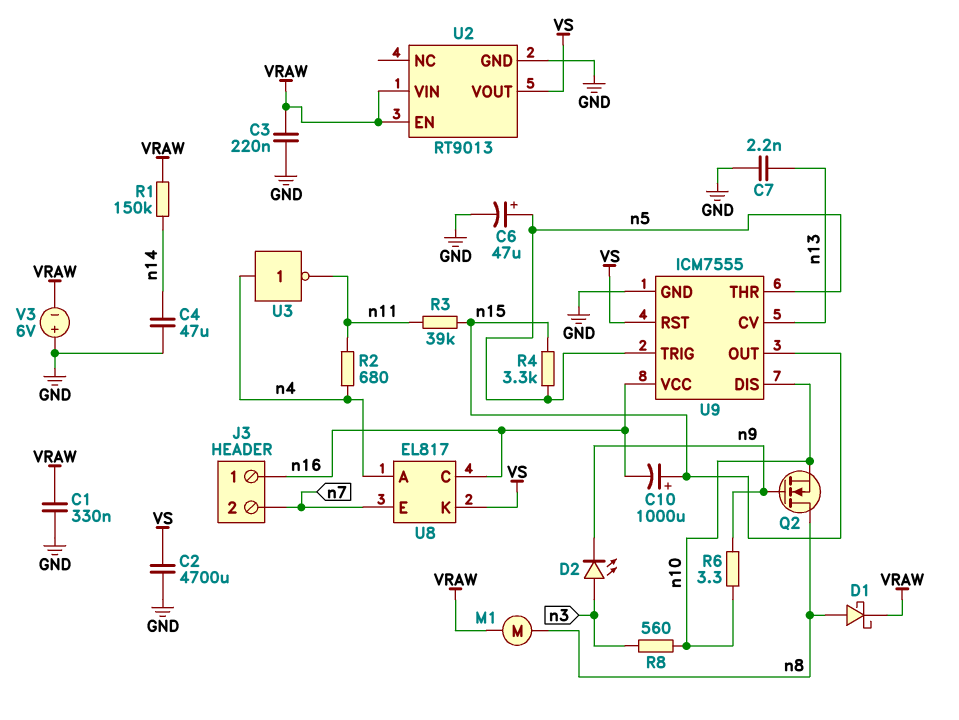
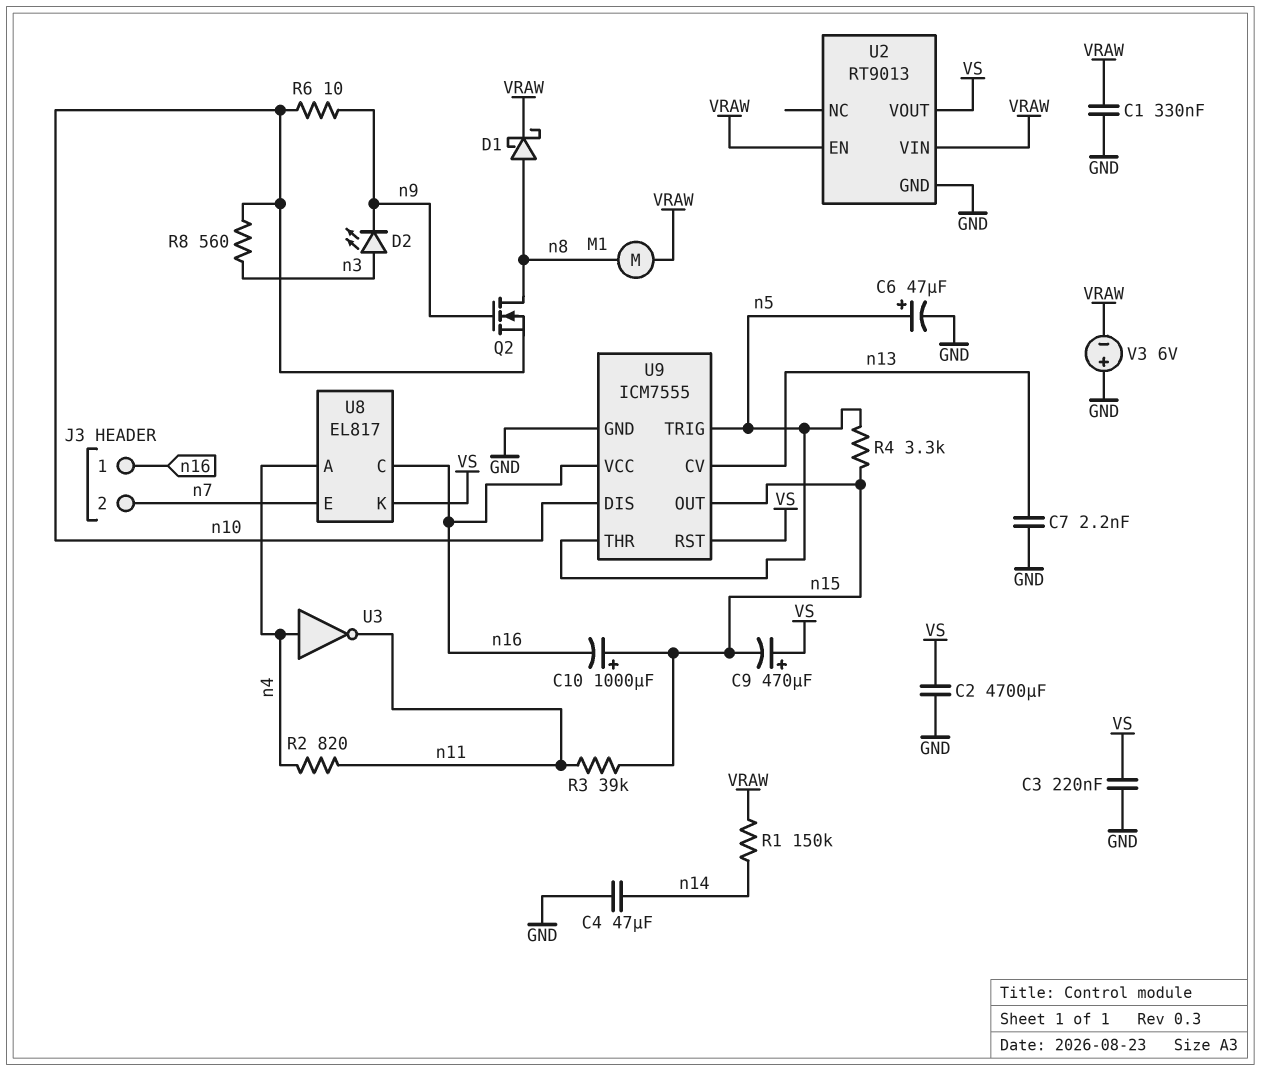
C3: 220nF (GND, VRAW) -> 220nF (GND, VS)
C9: none -> 470uF (plus VS, minus n15)
R2: 680 (n4, n11) -> 820 (n4, n11)
R6: 3.3 (n9, n10) -> 10 (n9, n10)

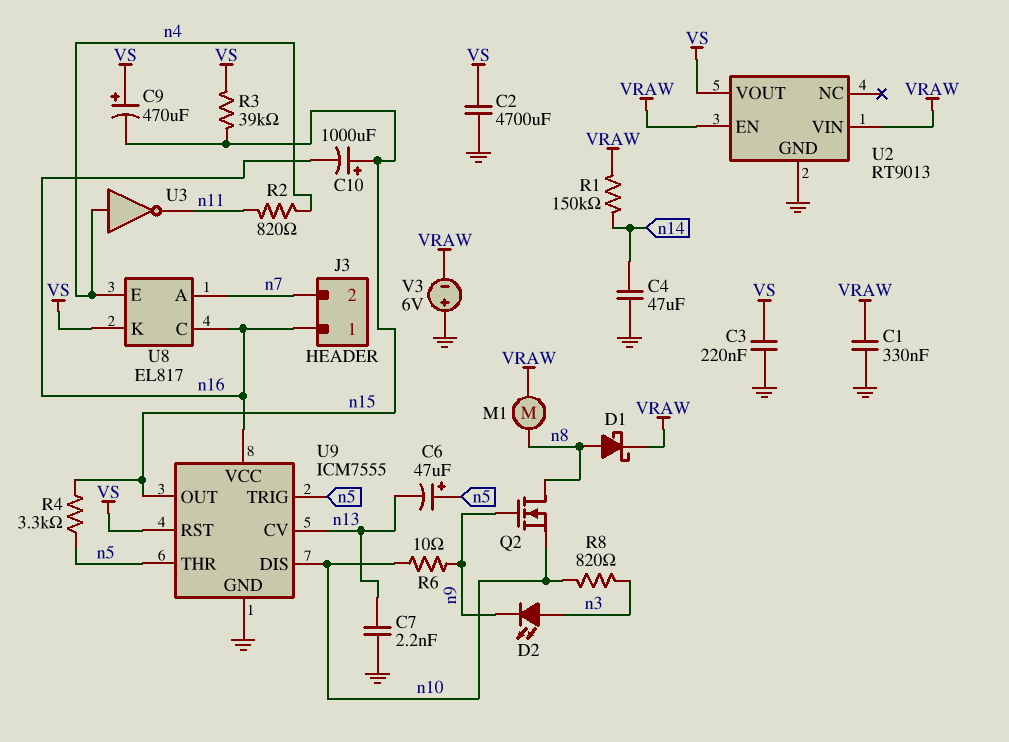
C6: 47uF (plus n5, minus GND) -> 47uF (plus n5, minus n13)
R3: 39k (n11, n15) -> 39k (VS, n15)
R8: 560 (n3, n10) -> 820 (n3, n10)
U8 pin A: n4 -> n7
U8 pin E: n7 -> n4

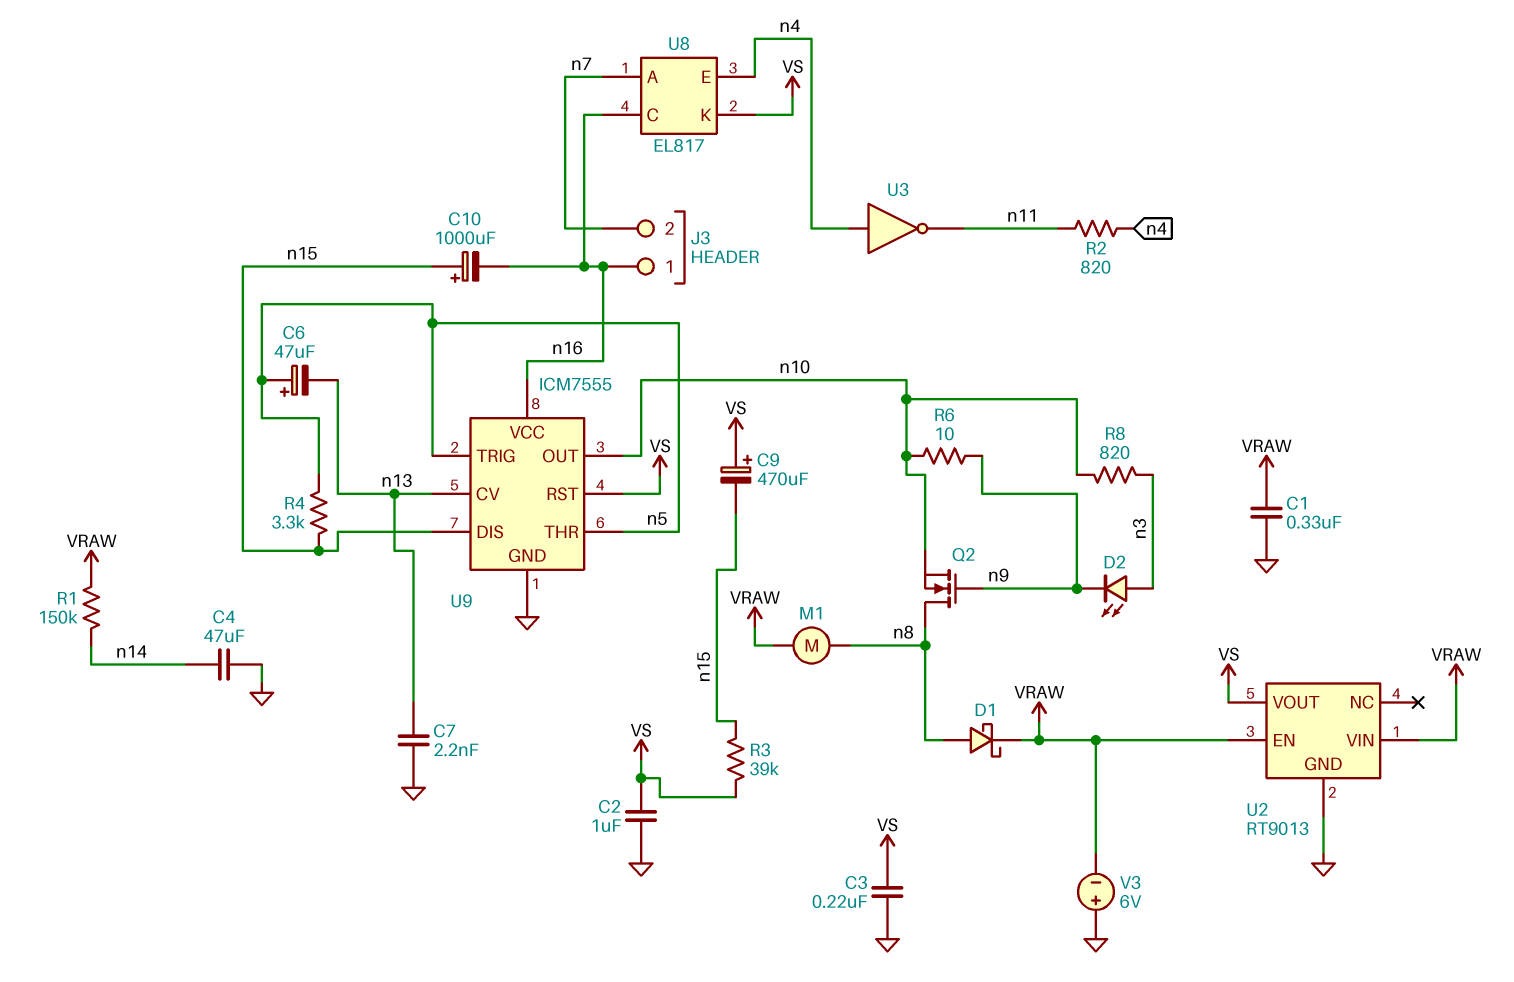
C2: 4700uF (GND, VS) -> 1uF (GND, VS)
U9 pin DIS: n10 -> n15
U9 pin OUT: n15 -> n10

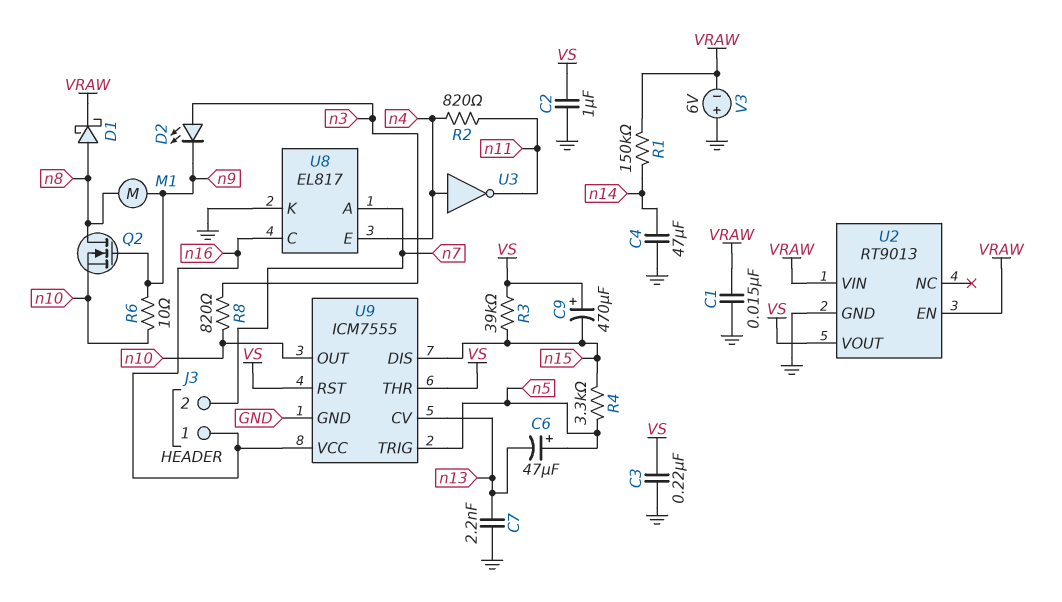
C1: 330nF (GND, VRAW) -> 15nF (GND, VRAW)
C10: 1000uF (plus n15, minus n16) -> none
M1: motor (VRAW, n8) -> motor (n8, n9)
U8 pin K: VS -> GND
U9 pin THR: n5 -> VS

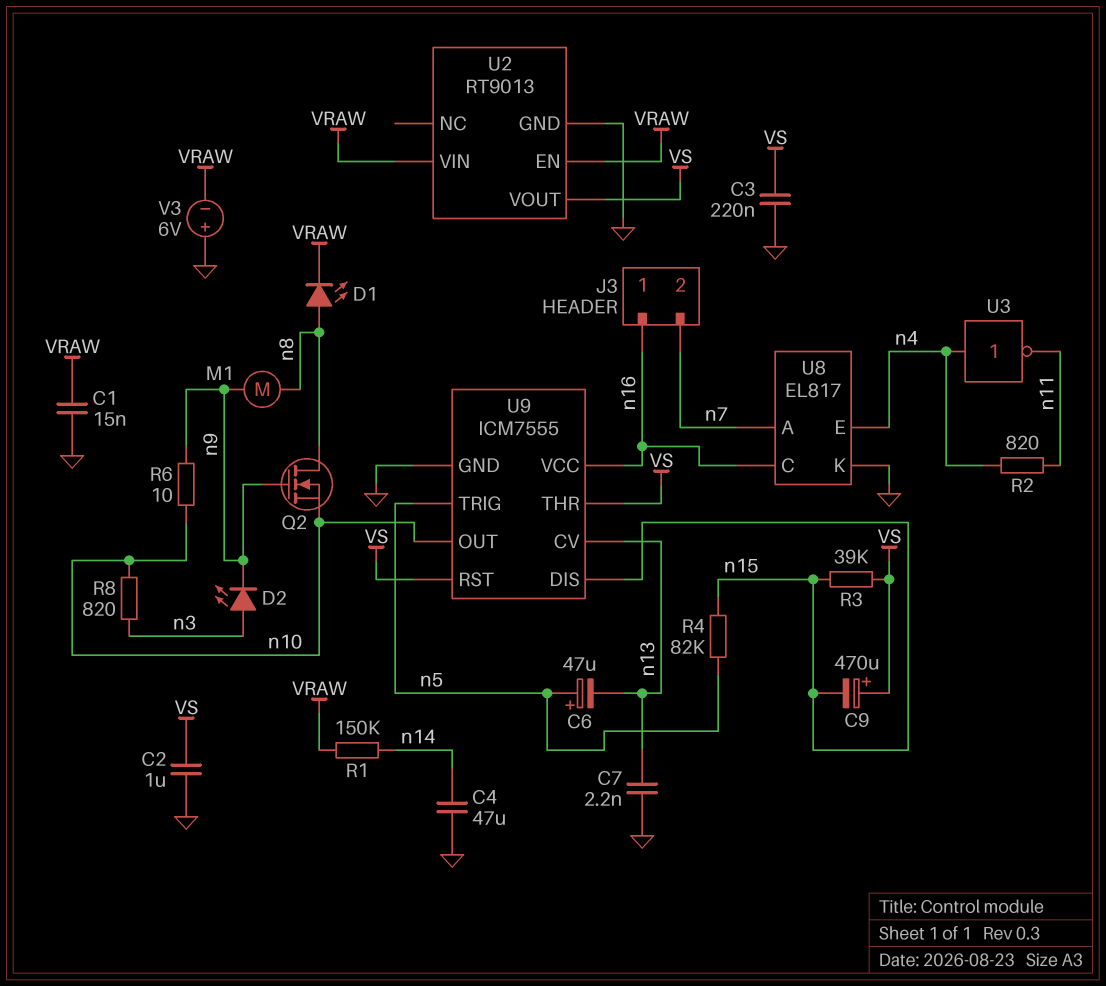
D1: schottky (A n8, K VRAW) -> LED (A n8, K VRAW)
R4: 3.3k (n5, n15) -> 82k (n5, n15)

